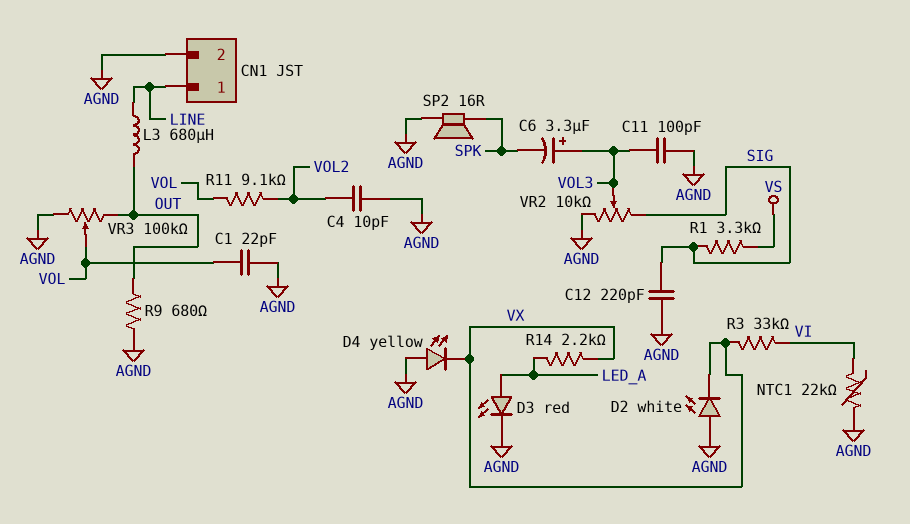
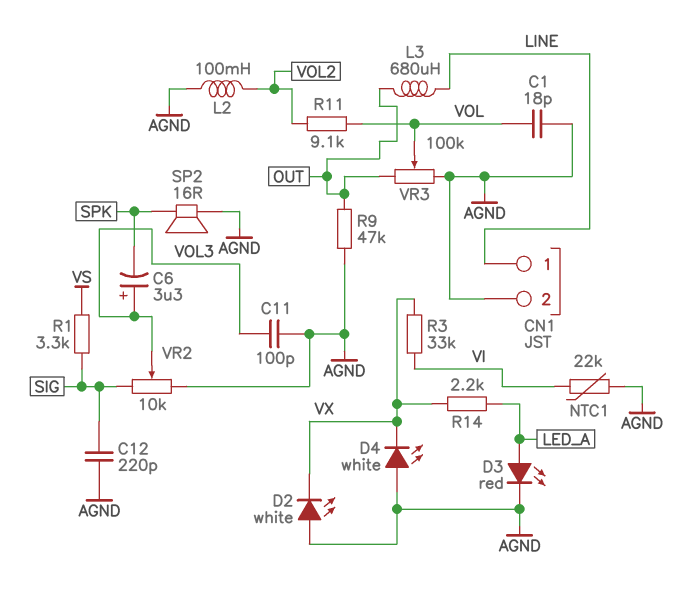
C1: 22pF (AGND, VOL) -> 18pF (AGND, VOL)
C4: 10pF (AGND, VOL2) -> none
D4: LED yellow (A AGND, K VX) -> LED white (A AGND, K VX)
L2: none -> 100mH (AGND, VOL2)
R9: 680 (AGND, OUT) -> 47k (AGND, OUT)

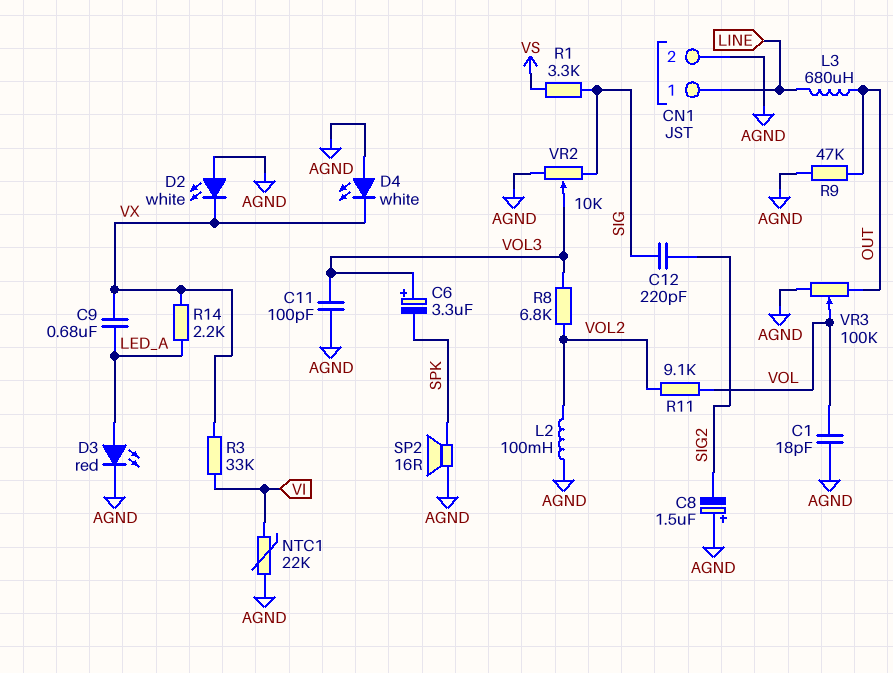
C8: none -> 1.5uF (plus AGND, minus SIG2)
C9: none -> 680nF (LED_A, VX)
C12: 220pF (AGND, SIG) -> 220pF (SIG, SIG2)
R8: none -> 6.8k (VOL2, VOL3)

